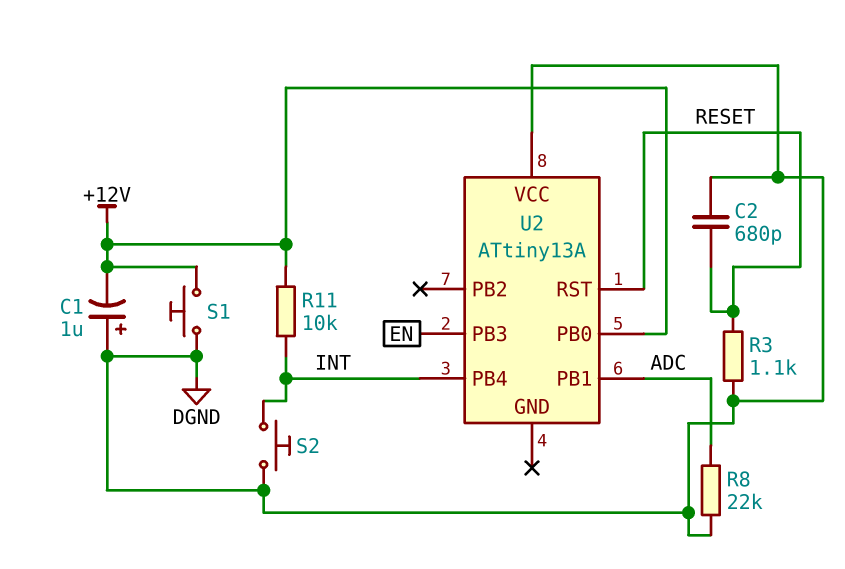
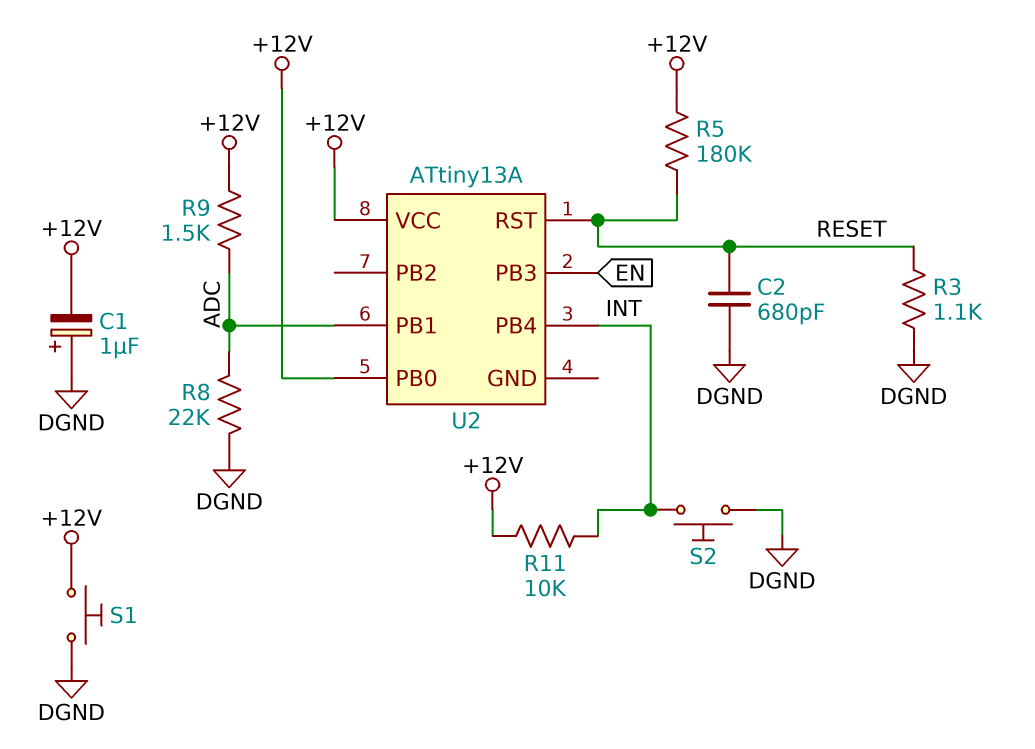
R5: none -> 180k (+12V, RESET)
R9: none -> 1.5k (+12V, ADC)
U2 pin VCC: DGND -> +12V

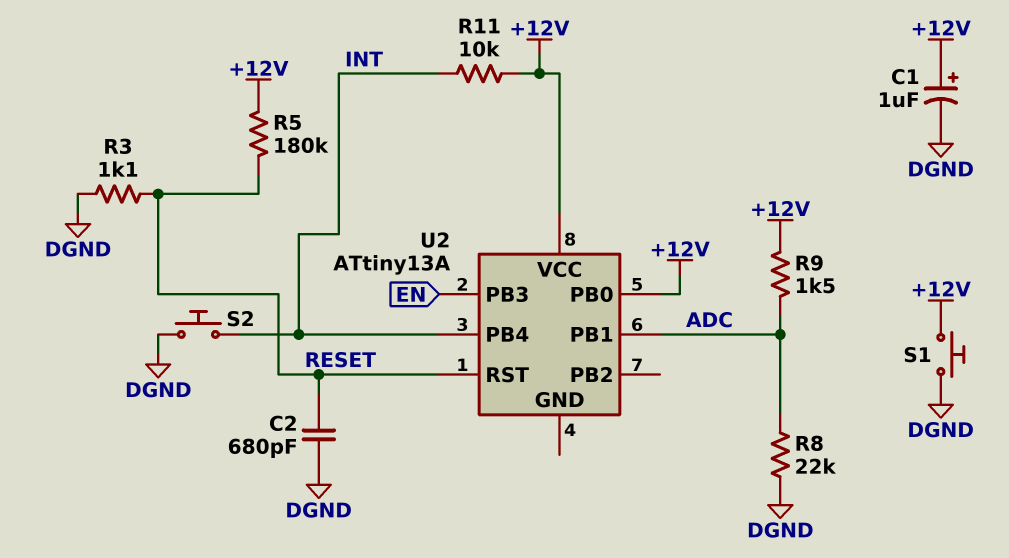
C1: 1uF (plus DGND, minus +12V) -> 1uF (plus +12V, minus DGND)

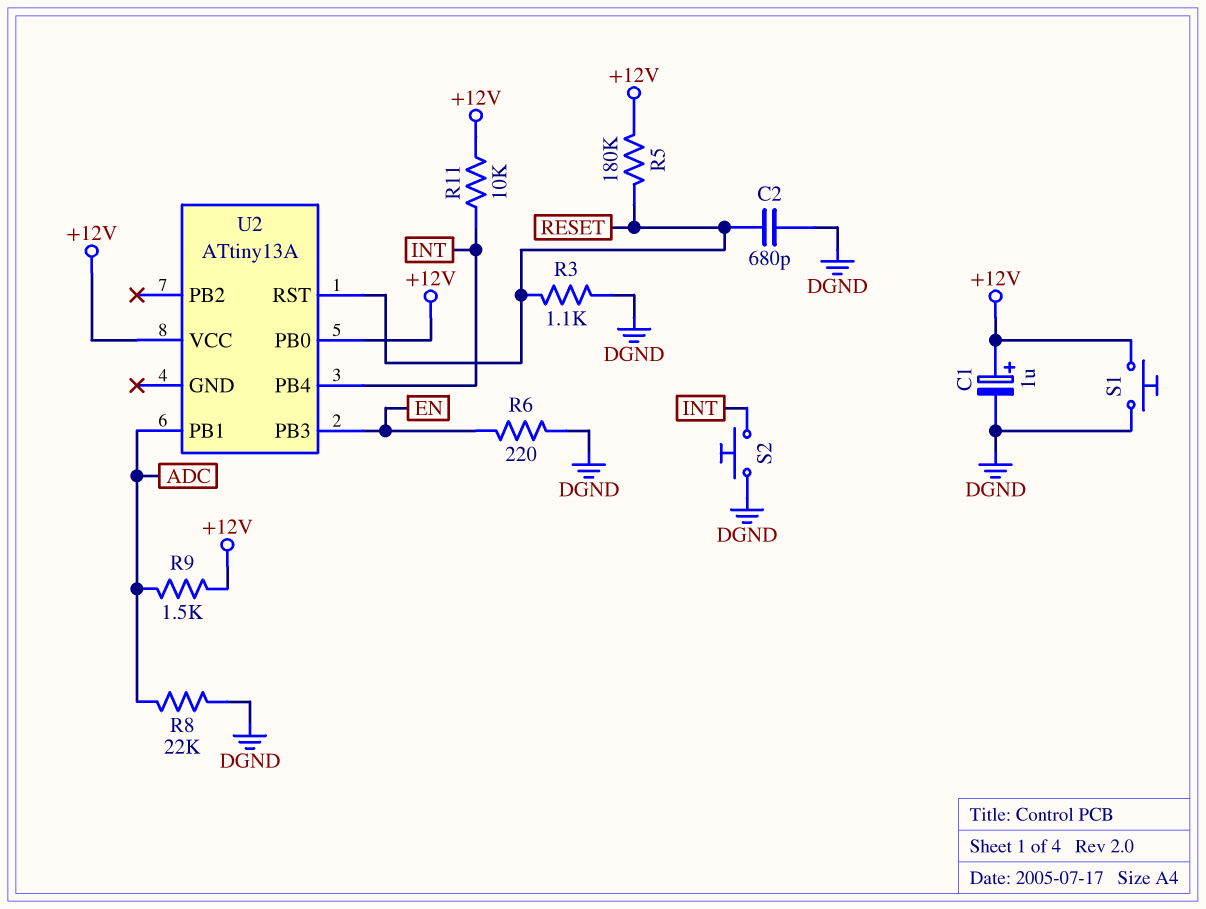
R6: none -> 220 (DGND, EN)

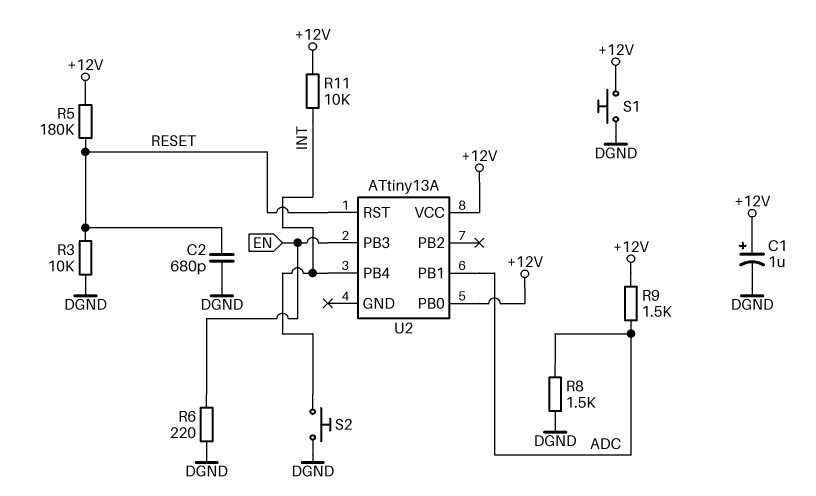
R3: 1.1k (DGND, RESET) -> 10k (DGND, RESET)
R8: 22k (ADC, DGND) -> 1.5k (ADC, DGND)

